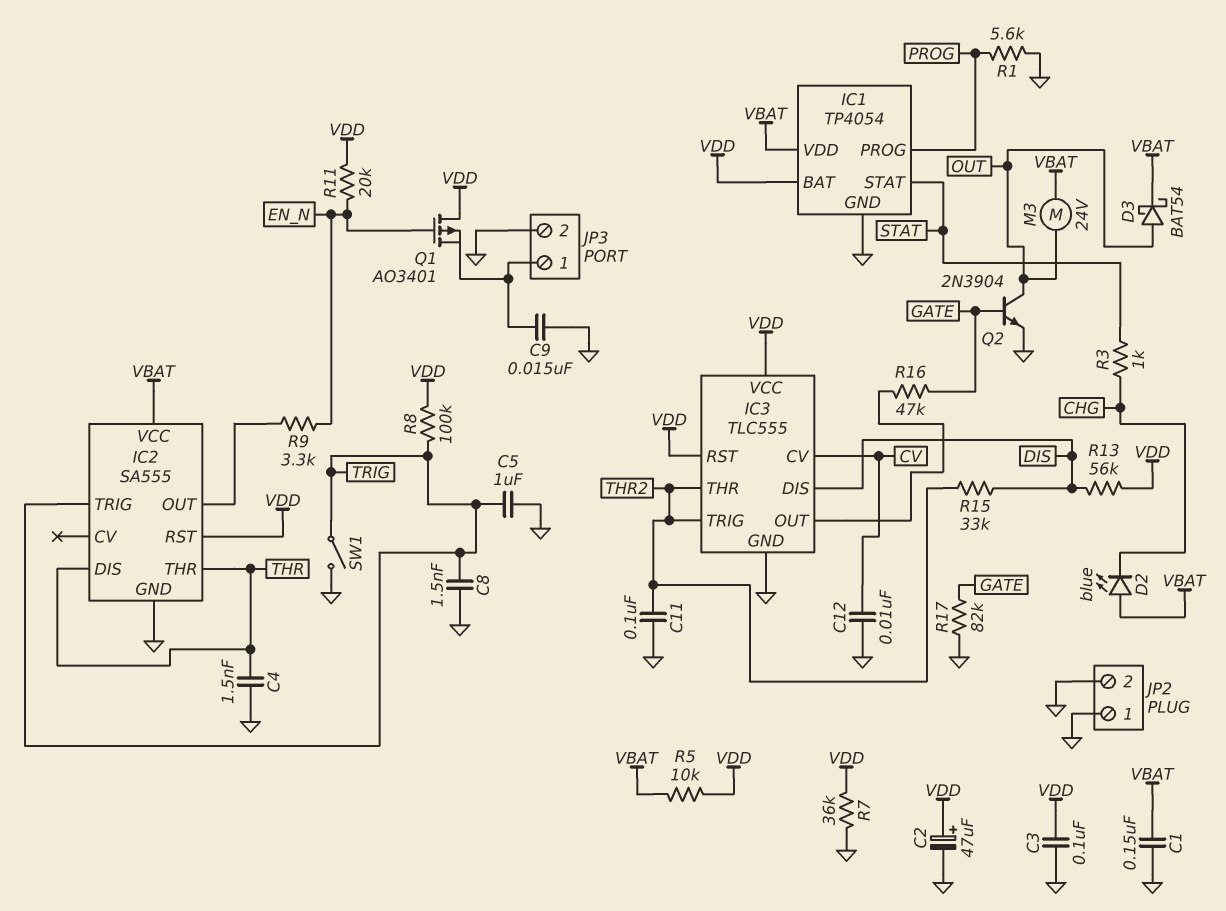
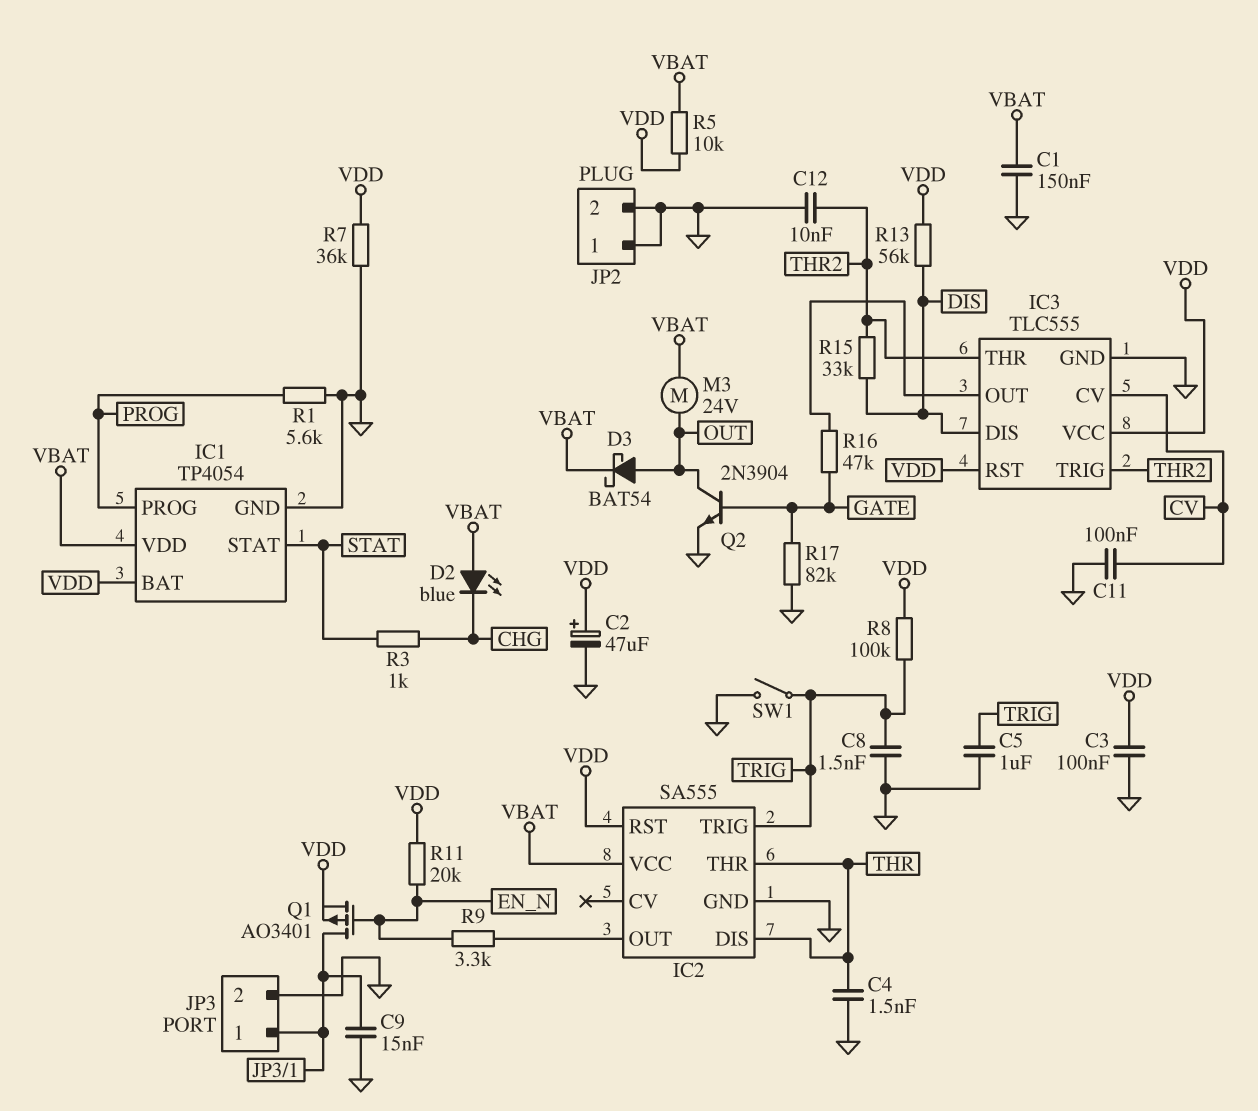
C11: 100nF (GND, THR2) -> 100nF (CV, GND)
C12: 10nF (CV, GND) -> 10nF (GND, THR2)
Q1: PMOS AO3401 (G EN_N, D VDD, S JP3/1) -> PMOS AO3401 (G EN_N, D JP3/1, S VDD)

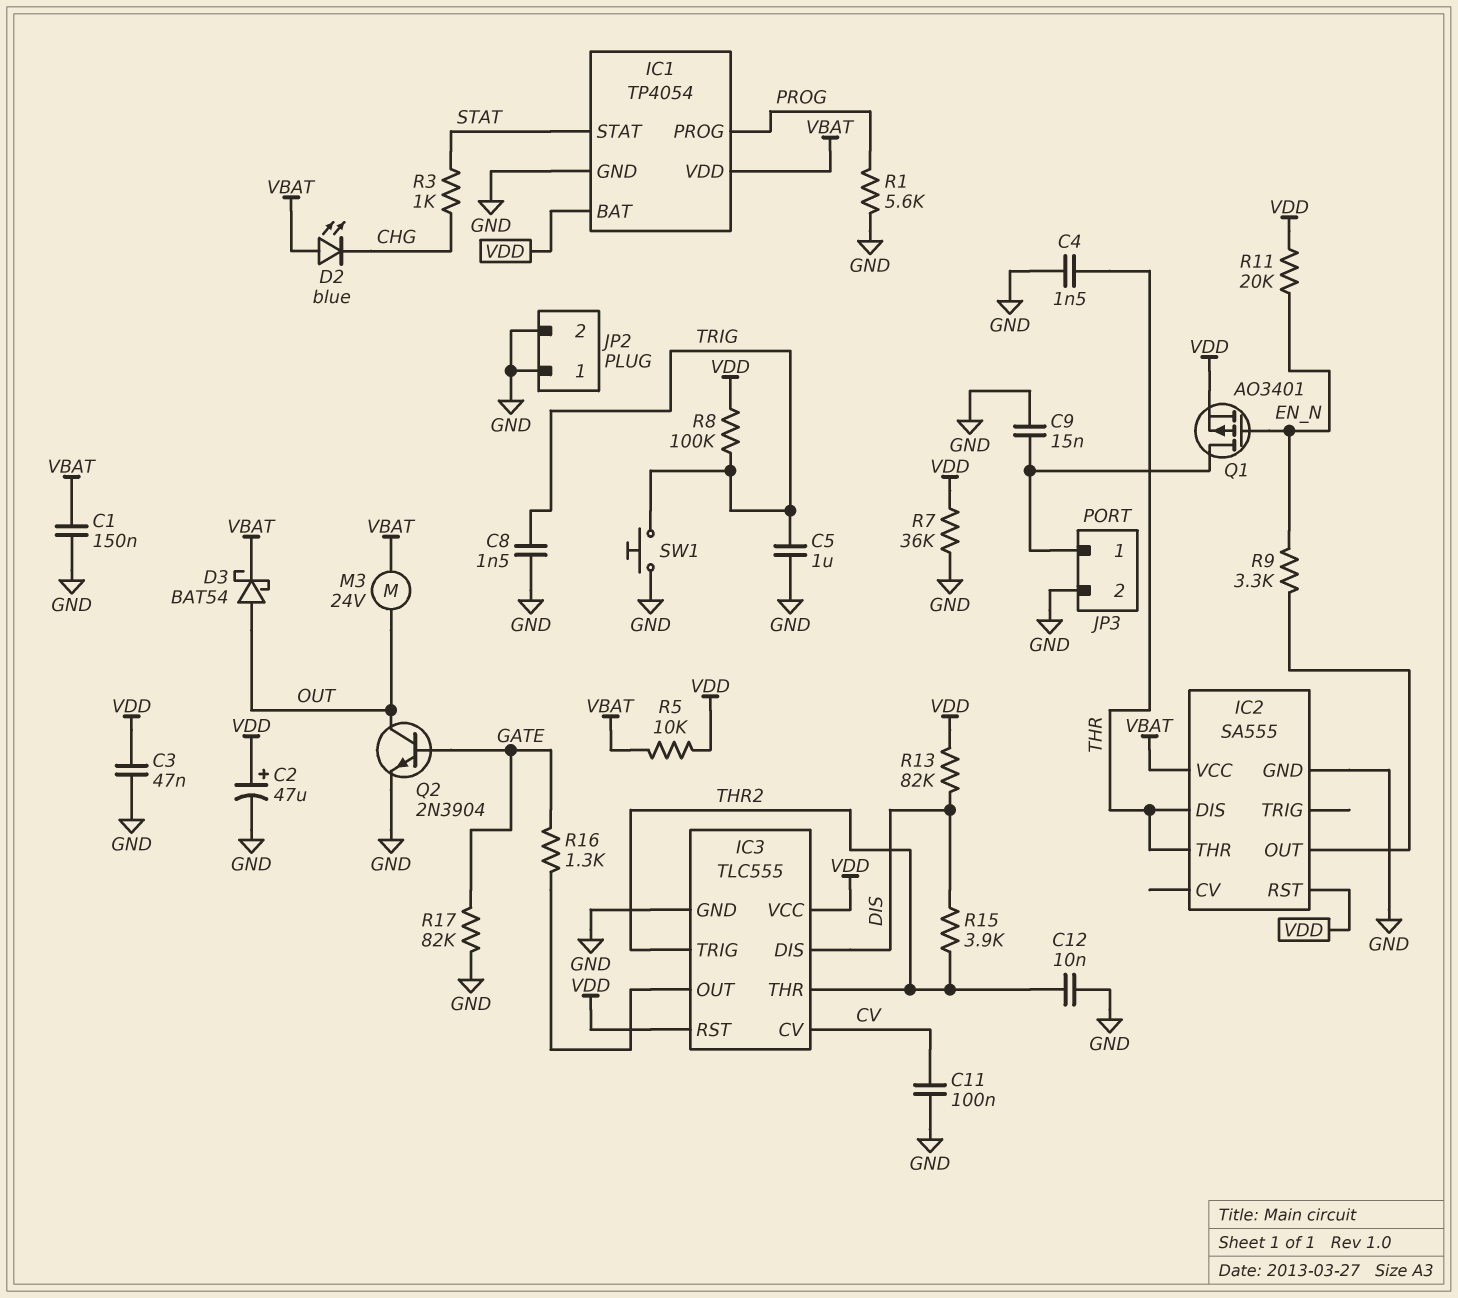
C3: 100nF (GND, VDD) -> 47nF (GND, VDD)
IC2 pin TRIG: TRIG -> none
R13: 56k (DIS, VDD) -> 82k (DIS, VDD)
R15: 33k (DIS, THR2) -> 3.9k (DIS, THR2)
R16: 47k (GATE, IC3/OUT) -> 1.3k (GATE, IC3/OUT)
SW1: switch (GND, TRIG) -> button (GND, TRIG)

